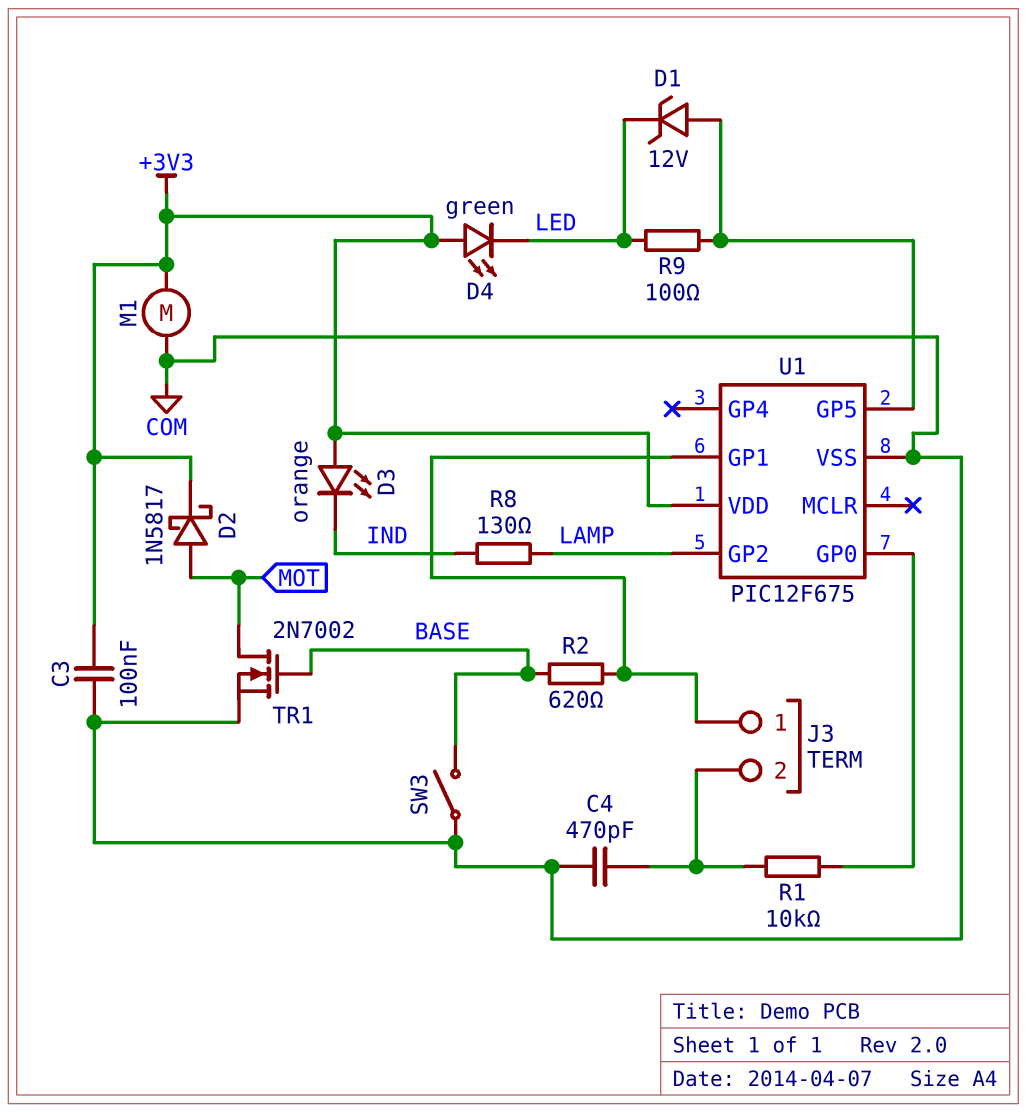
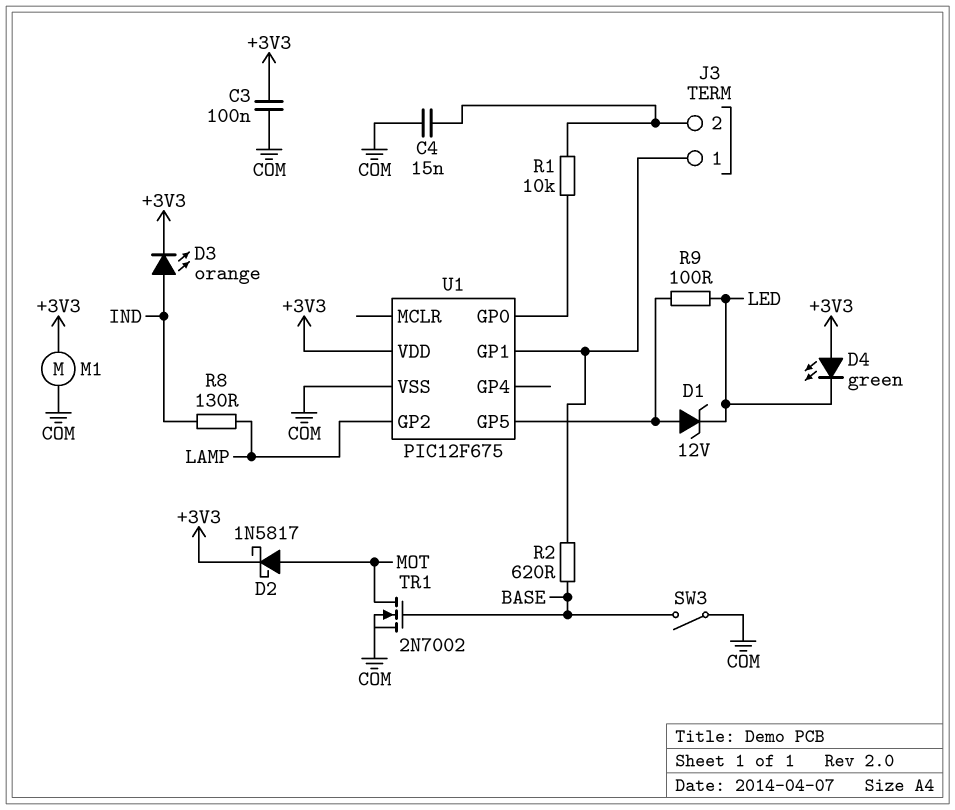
C4: 470pF (COM, J3/2) -> 15nF (COM, J3/2)
D3: LED orange (A +3V3, K IND) -> LED orange (A IND, K +3V3)

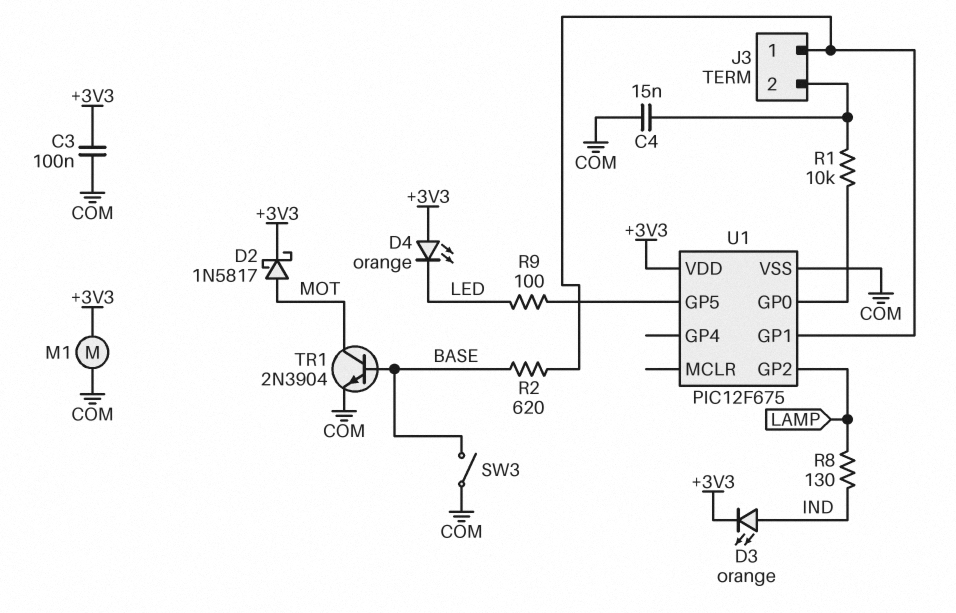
D1: zener 12V (A U1/GP5, K LED) -> none
D4: LED green (A +3V3, K LED) -> LED orange (A +3V3, K LED)
TR1: NMOS 2N7002 (G BASE, D MOT, S COM) -> NPN 2N3904 (B BASE, C MOT, E COM)

